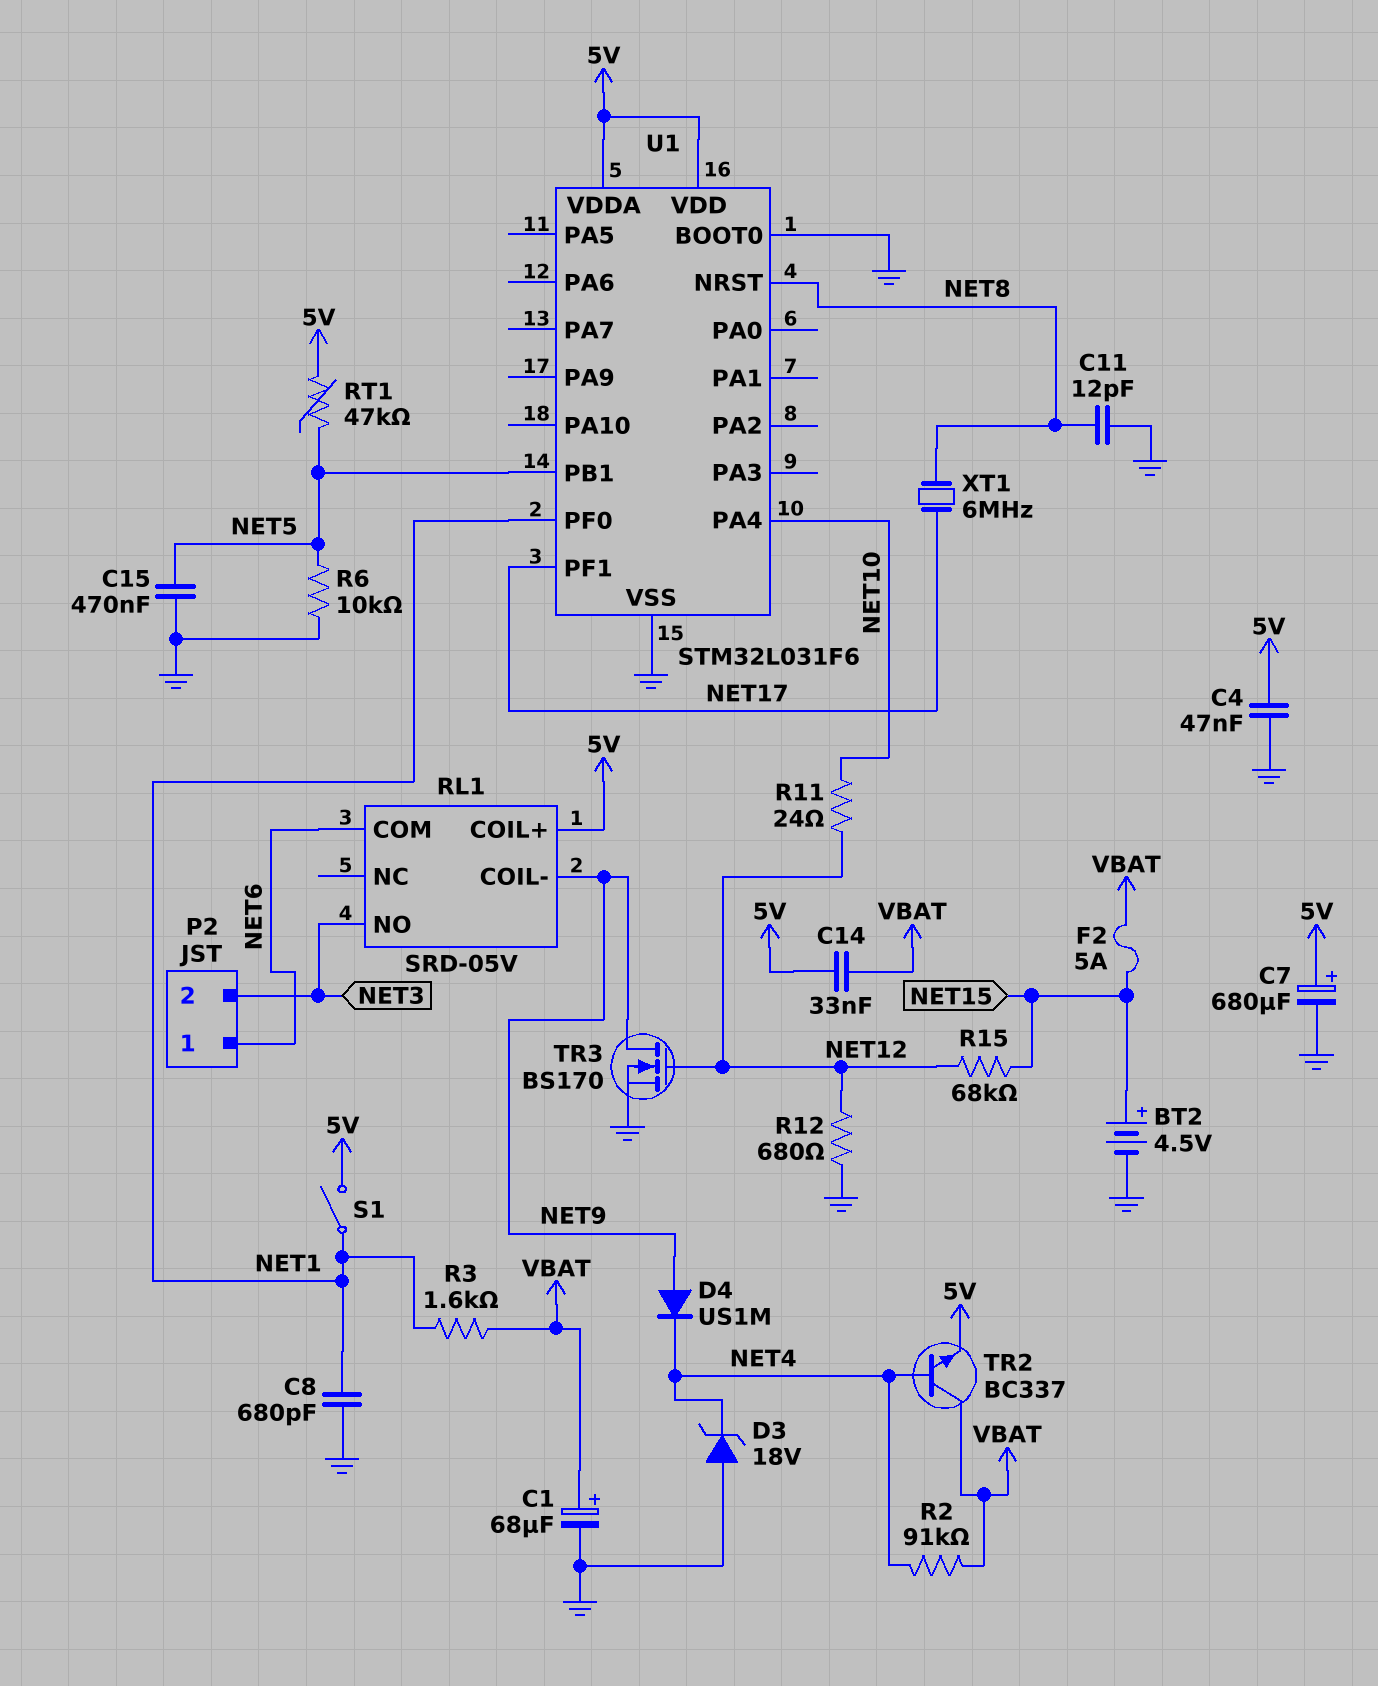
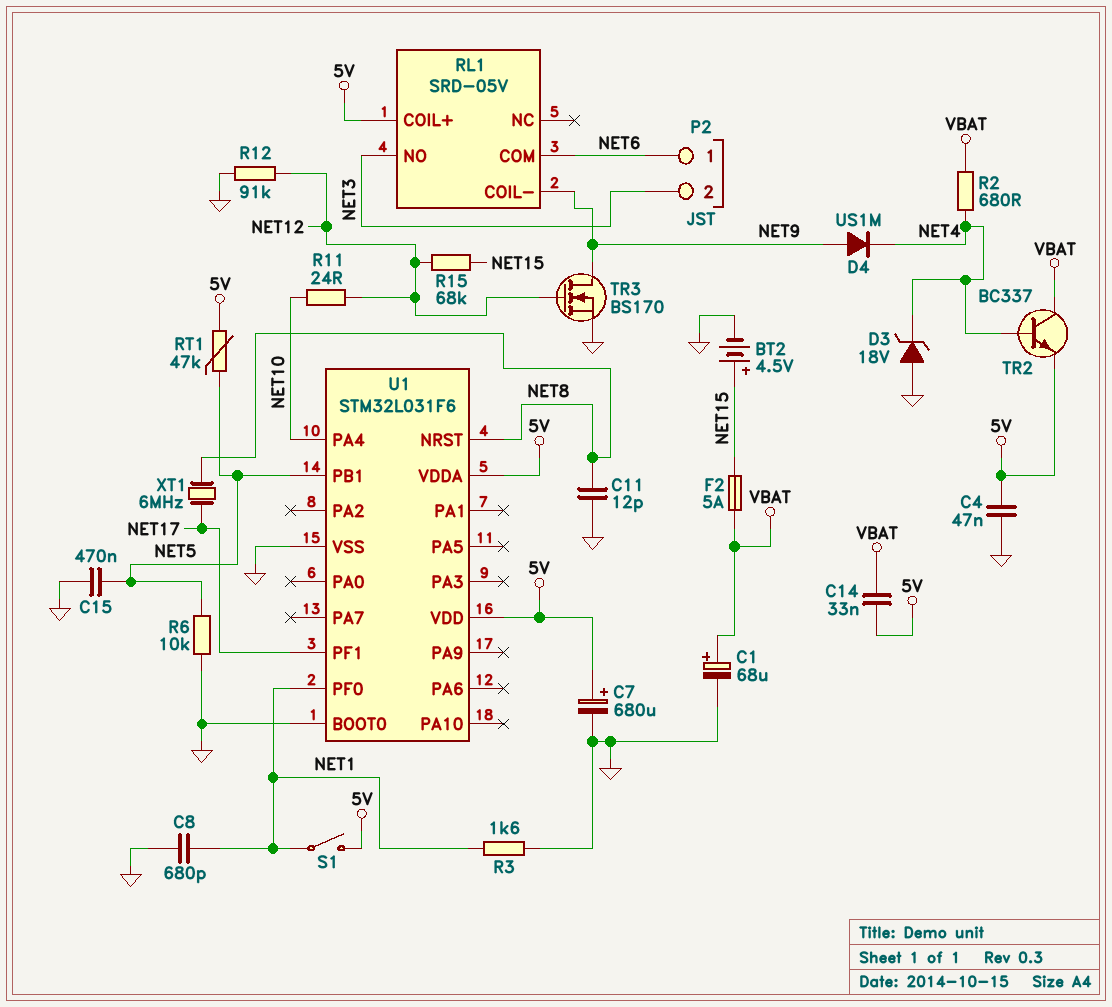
R2: 91k (NET4, VBAT) -> 680 (NET4, VBAT)
R3: 1.6k (NET1, VBAT) -> 1.6k (GND, NET1)
R12: 680 (GND, NET12) -> 91k (GND, NET12)

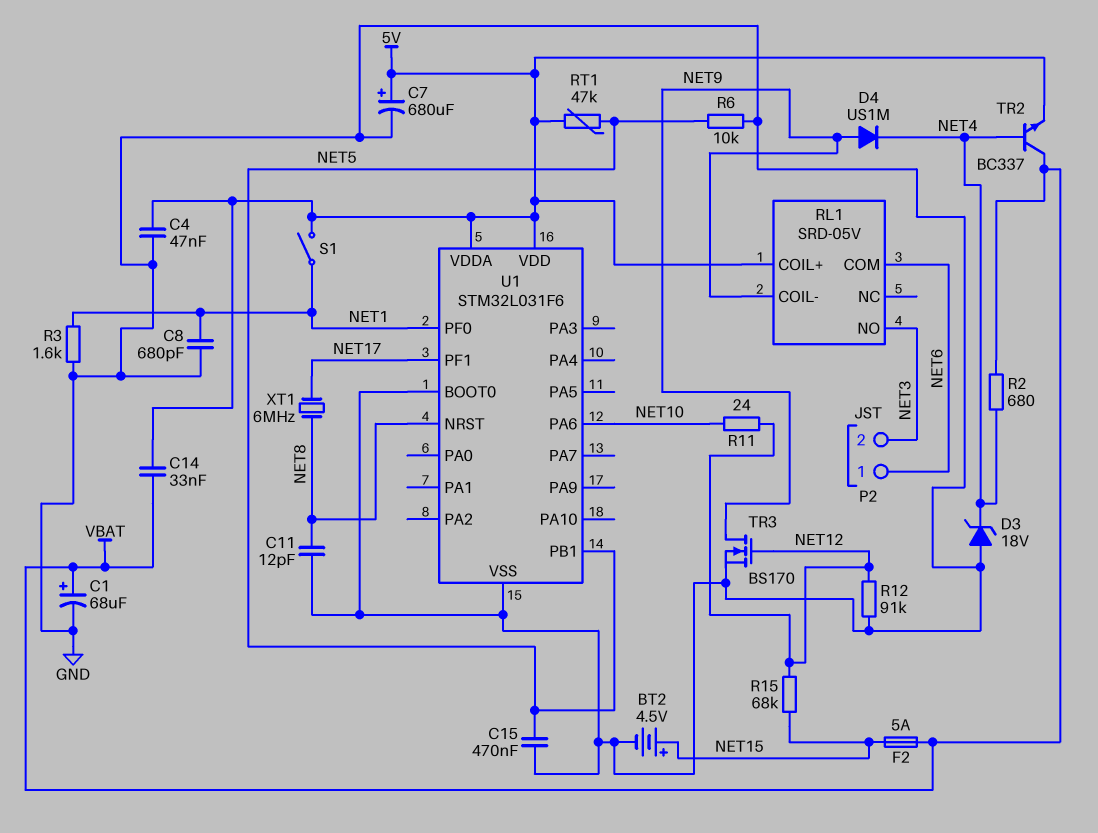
U1 pin PA4: NET10 -> none
U1 pin PA6: none -> NET10

